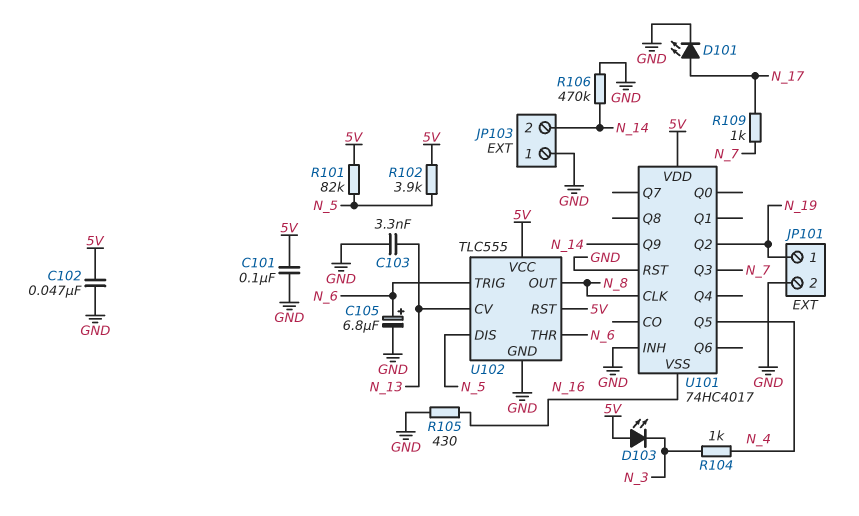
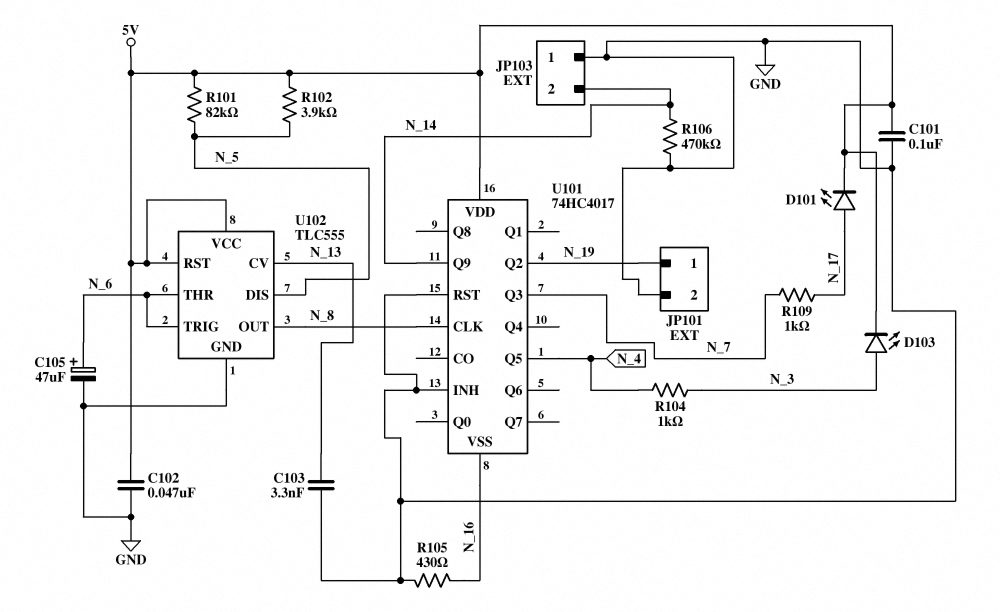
C105: 6.8uF (plus N_6, minus GND) -> 47uF (plus N_6, minus GND)
D101: LED (A N_17, K GND) -> LED (A N_17, K 5V)
D103: LED (A 5V, K N_3) -> LED (A N_3, K 5V)

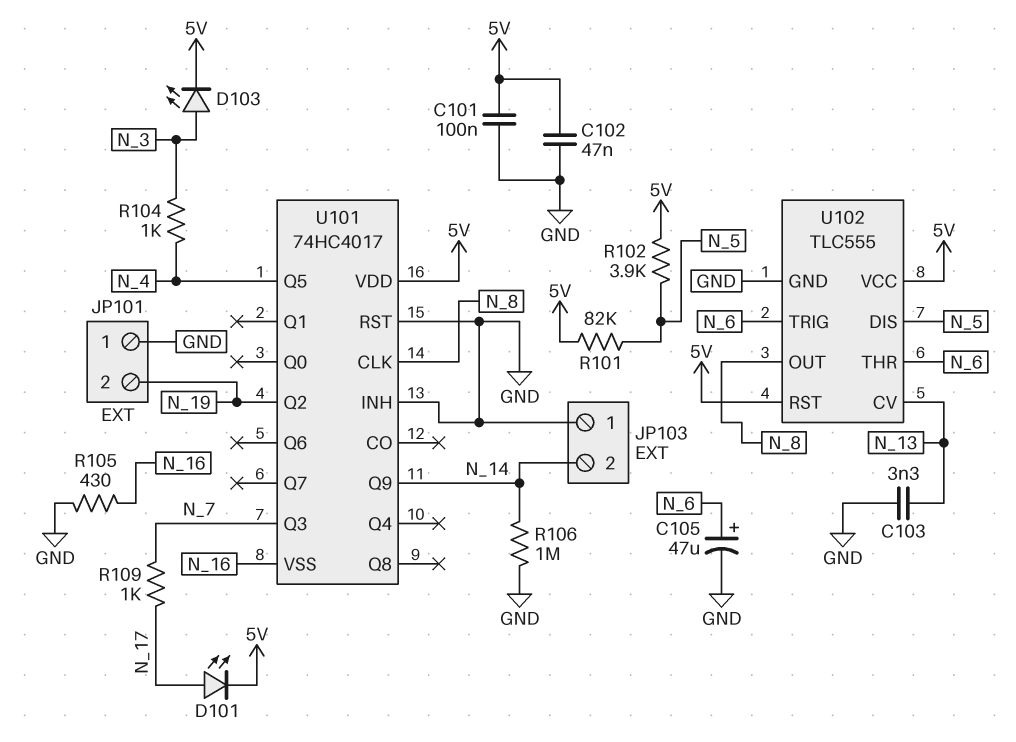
JP101 pin 1: N_19 -> GND
JP101 pin 2: GND -> N_19
R106: 470k (GND, N_14) -> 1M (GND, N_14)

